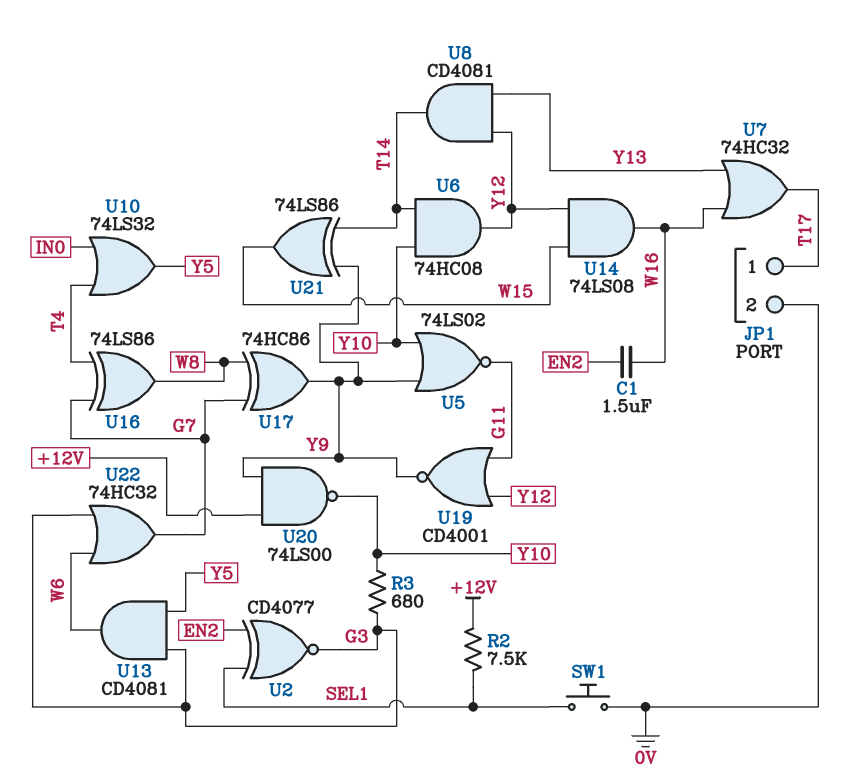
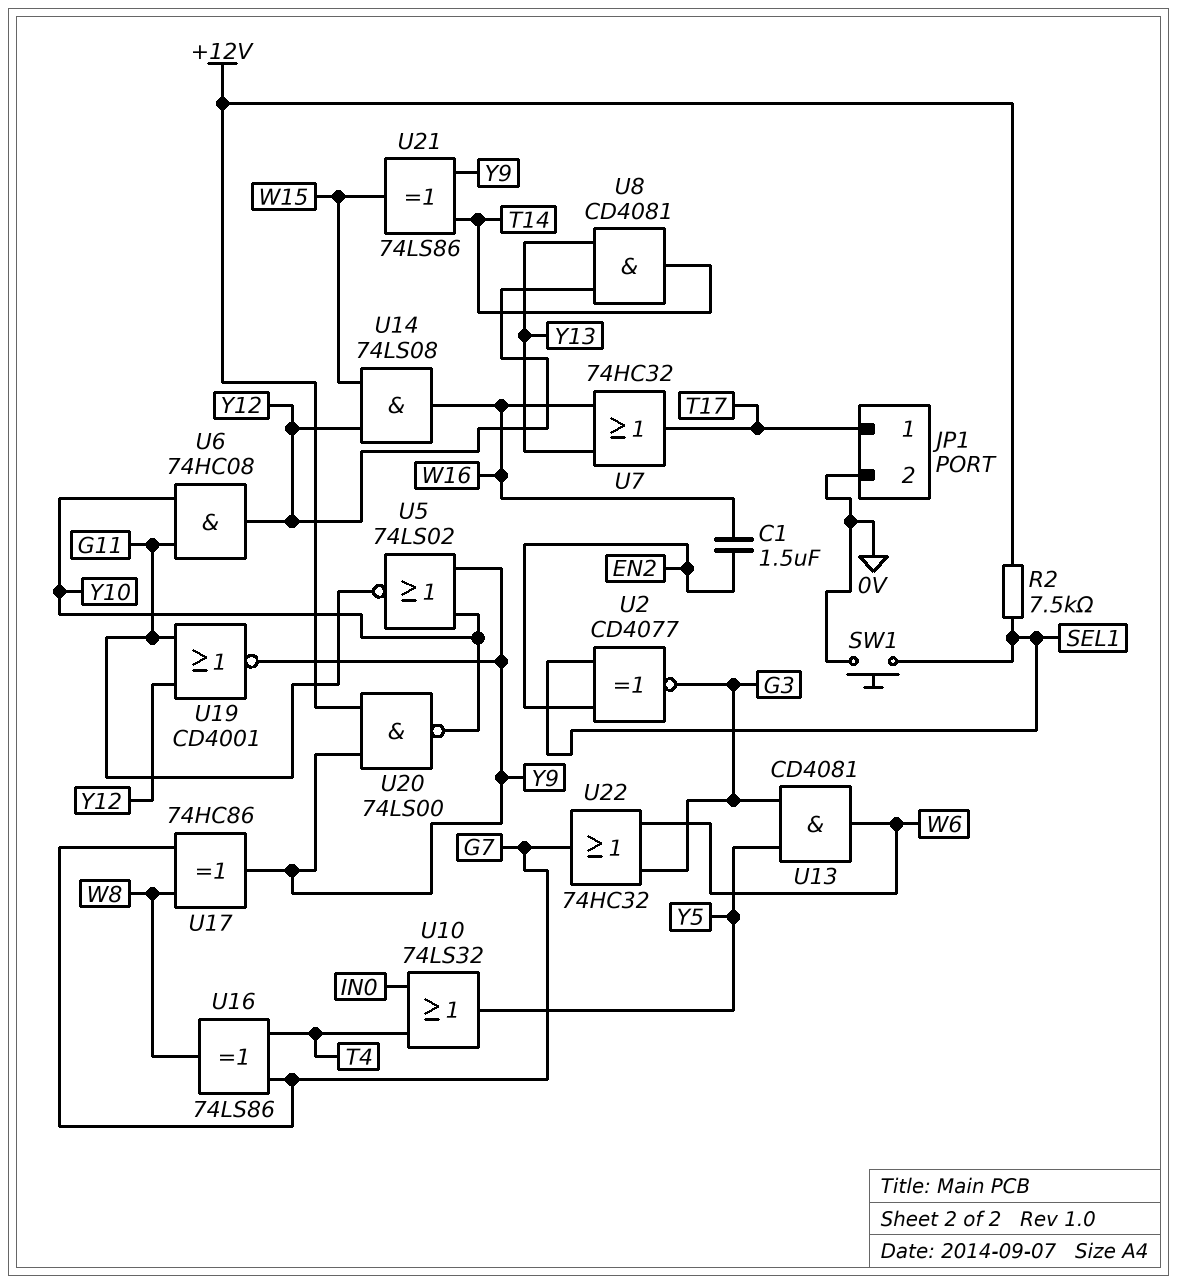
R3: 680 (G3, Y10) -> none
U6: AND 74HC08 (in T14, in Y10, out Y12) -> AND 74HC08 (in G11, in Y10, out Y12)

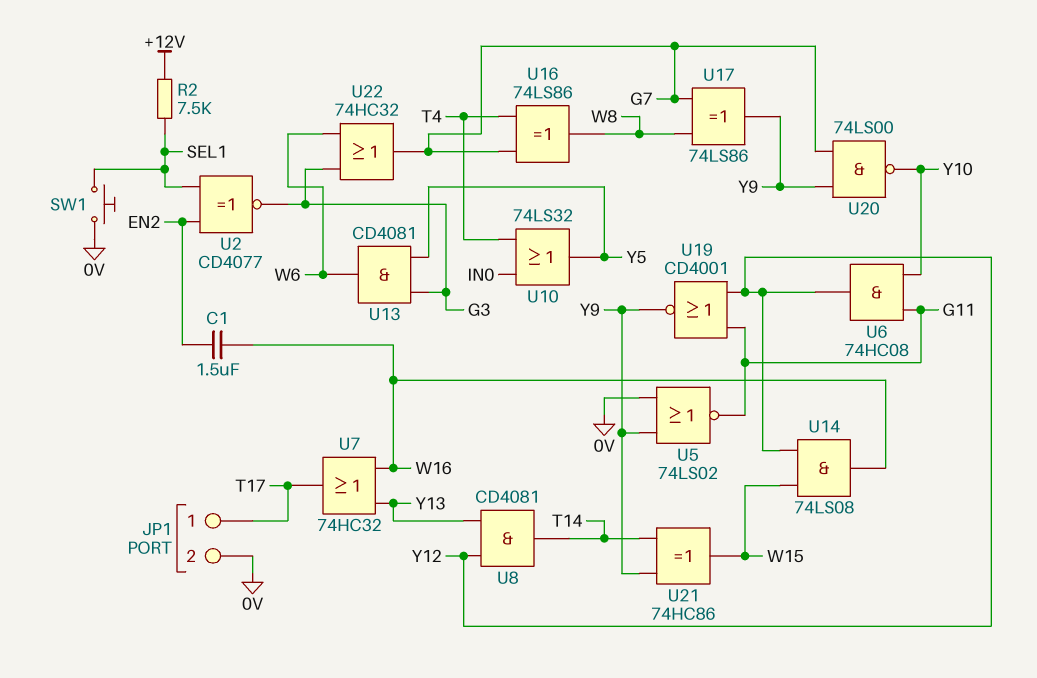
U5: NOR 74LS02 (in Y9, in Y10, out G11) -> NOR 74LS02 (in 0V, in Y9, out G11)
U17: XOR 74HC86 (in G7, in W8, out Y9) -> XOR 74LS86 (in G7, in W8, out Y9)
U20: NAND 74LS00 (in +12V, in Y9, out Y10) -> NAND 74LS00 (in G7, in Y9, out Y10)
U21: XOR 74LS86 (in T14, in Y9, out W15) -> XOR 74HC86 (in T14, in Y9, out W15)

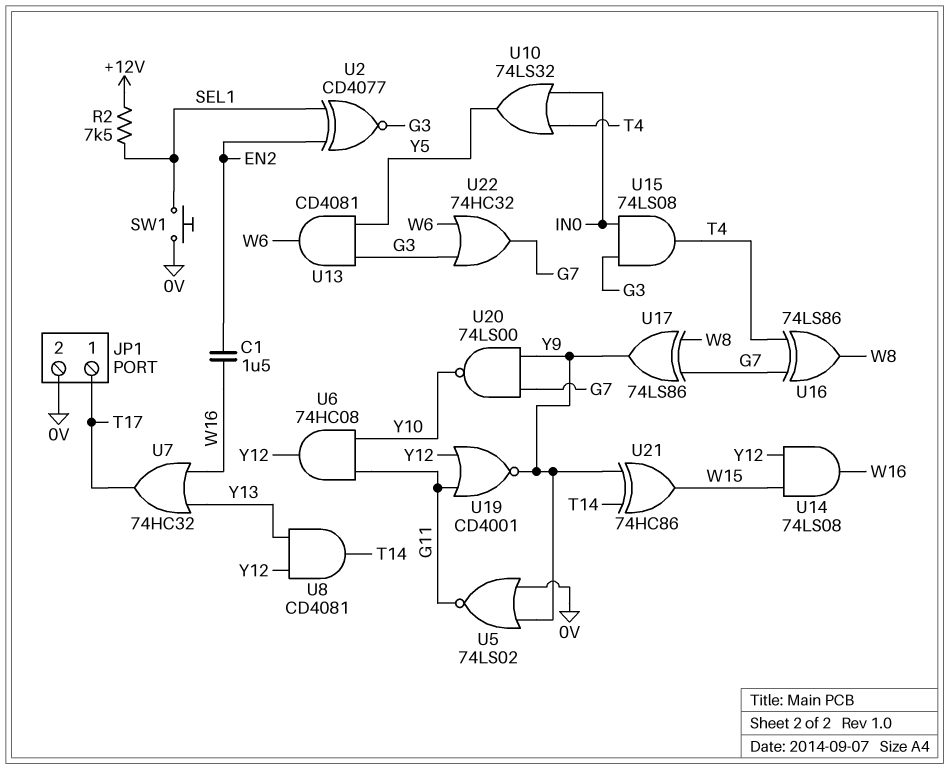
U15: none -> AND 74LS08 (in G3, in IN0, out T4)

